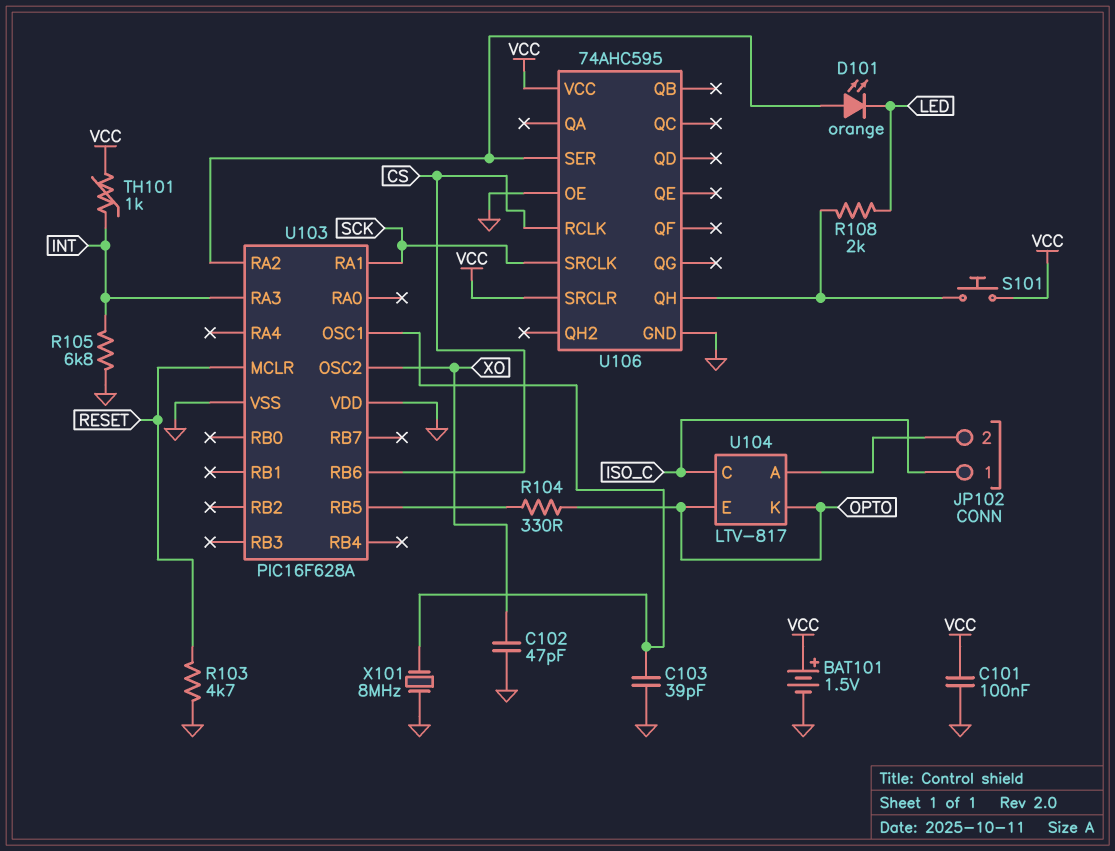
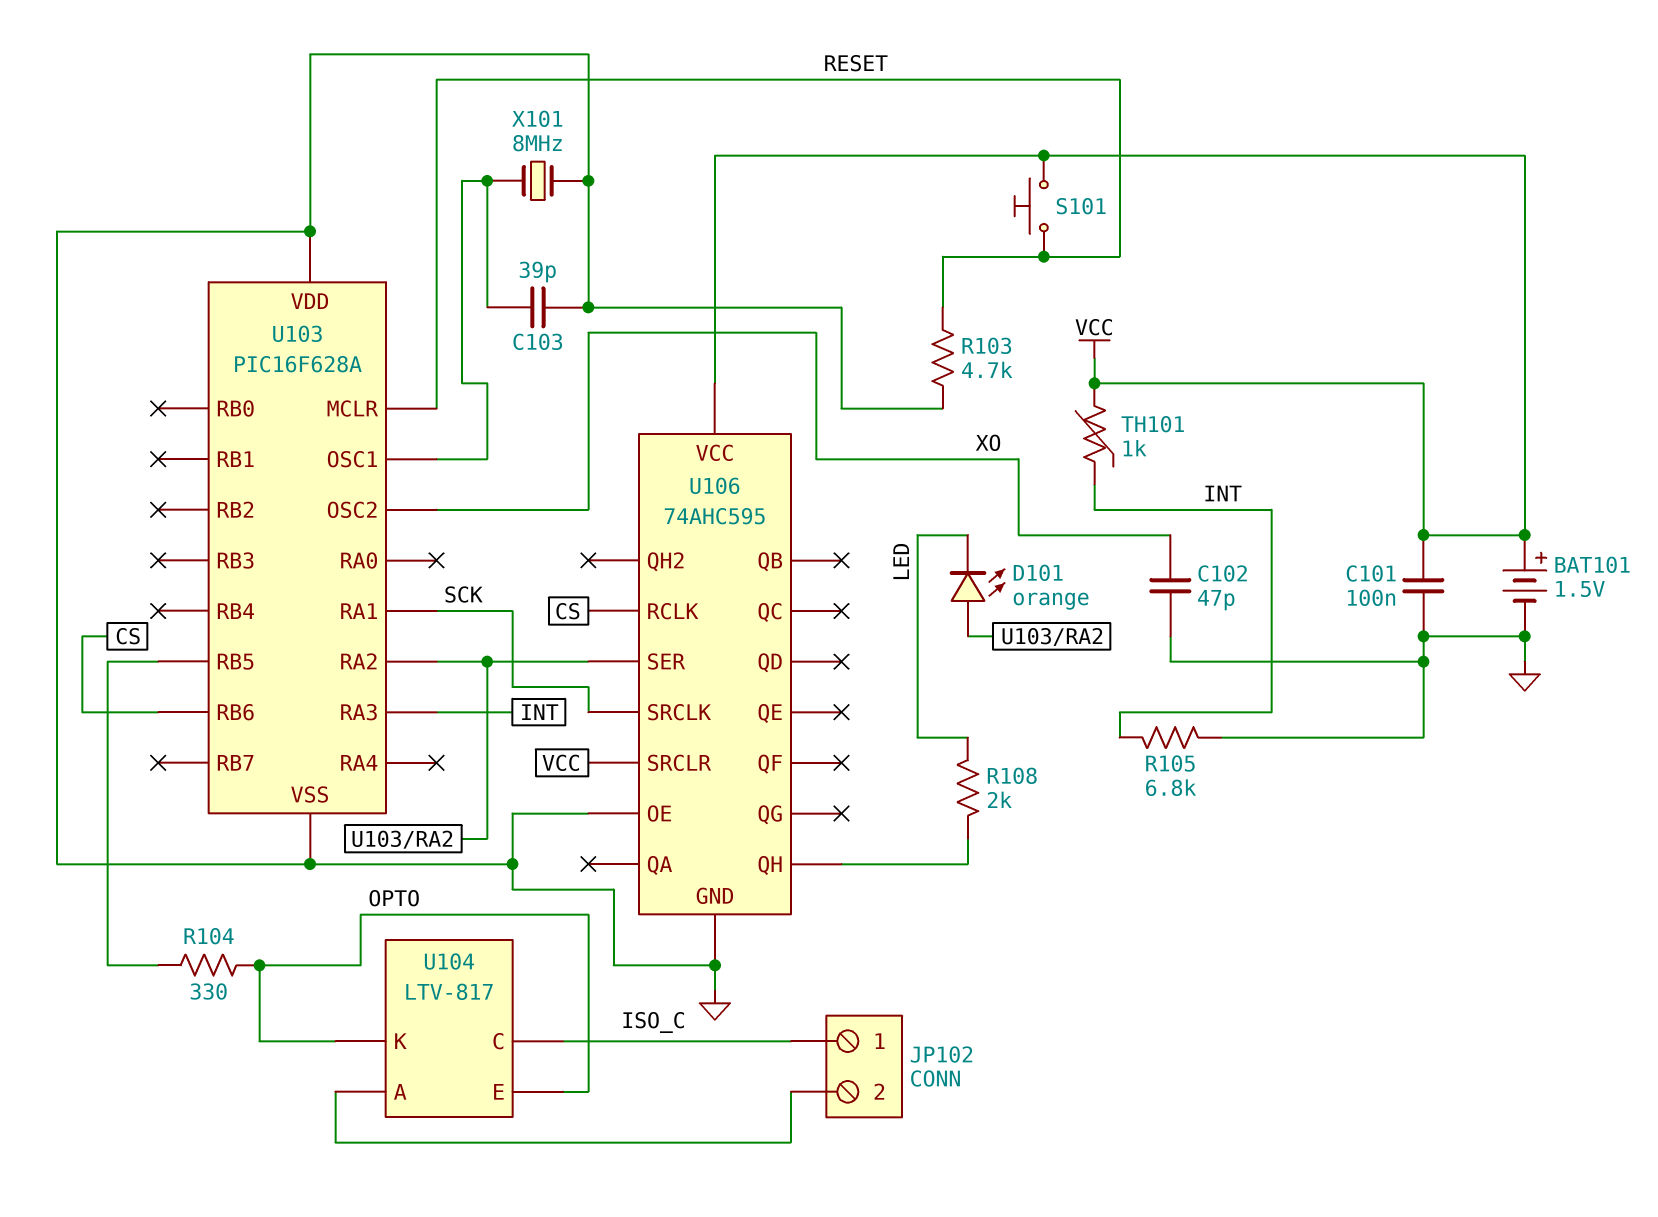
S101: button (U106/QH, VCC) -> button (RESET, VCC)

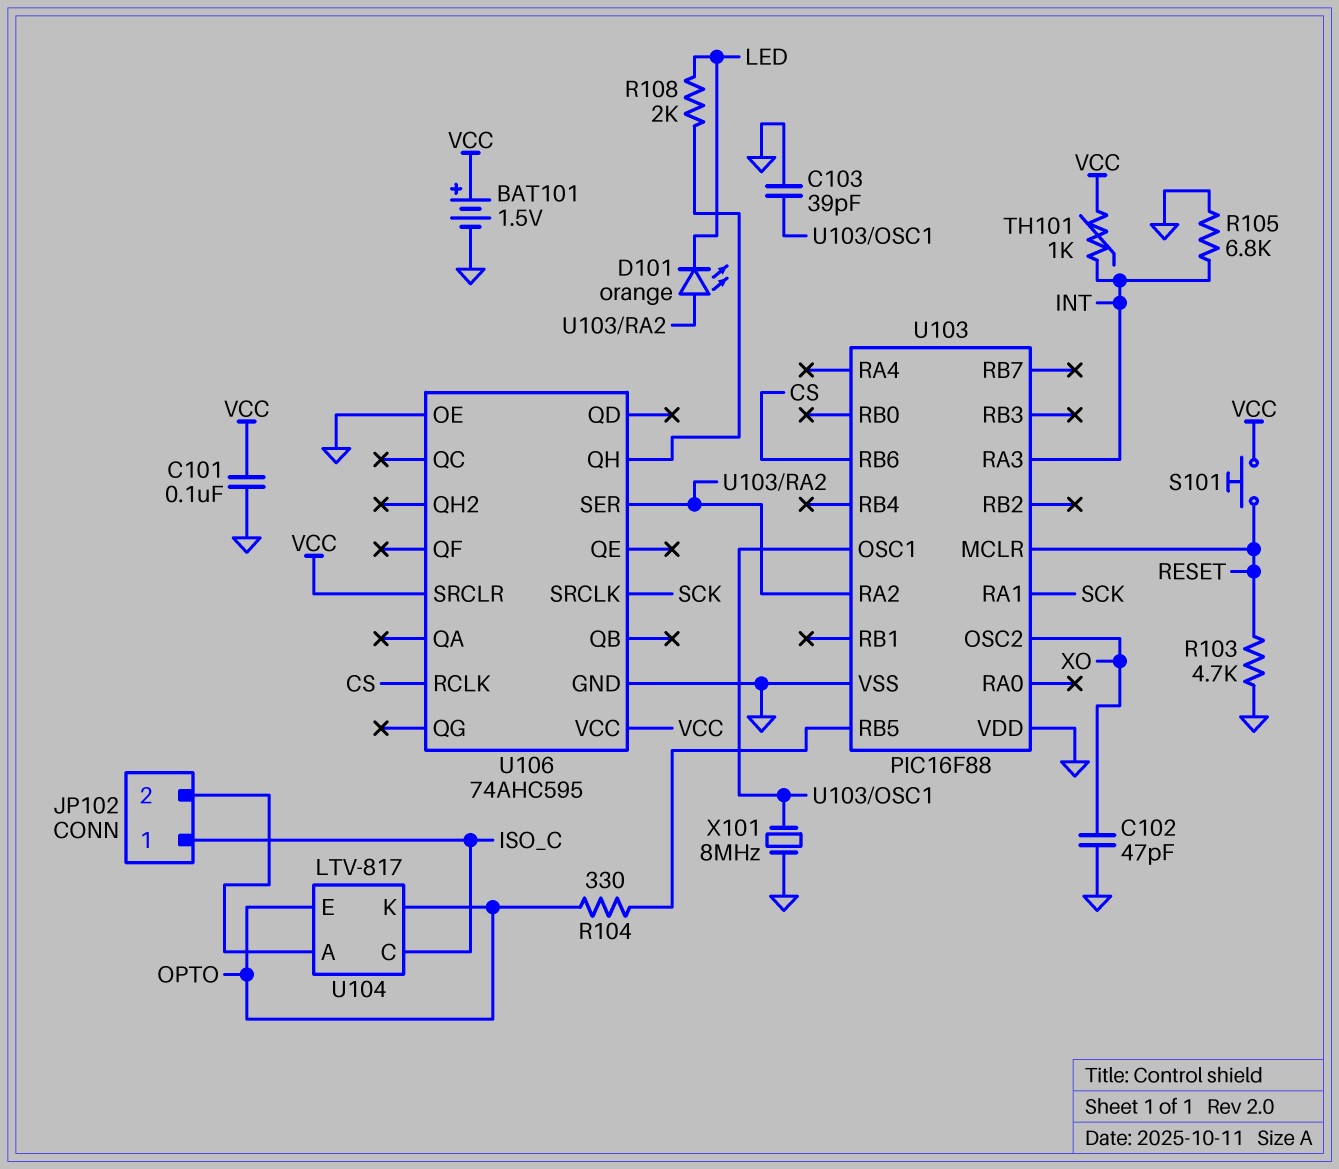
U103: PIC16F628A -> PIC16F88

